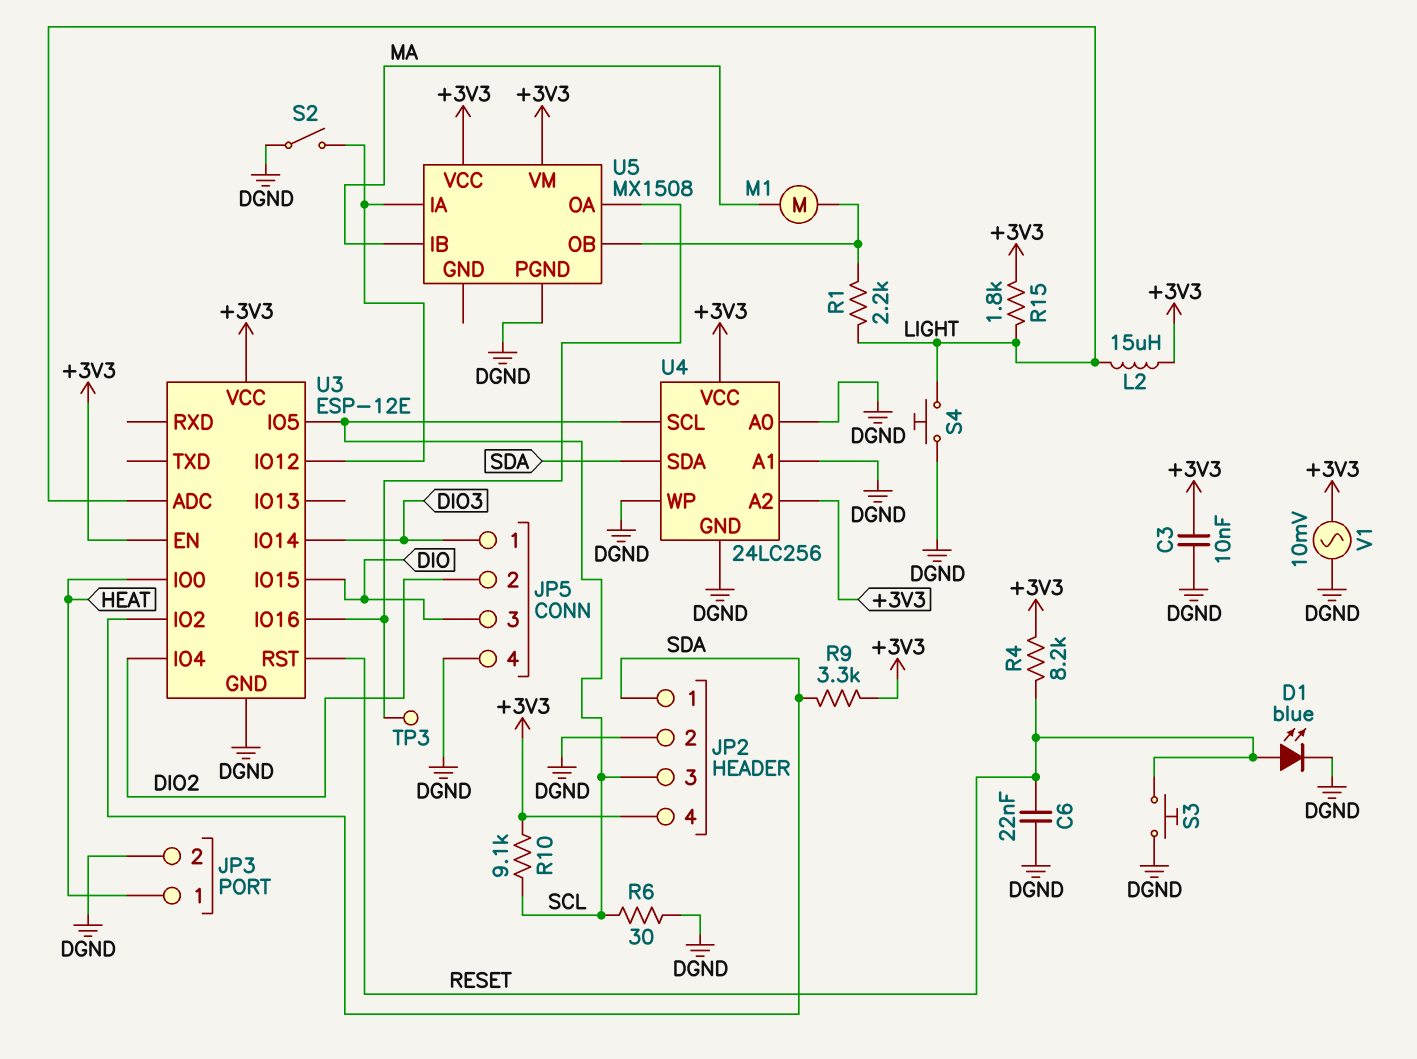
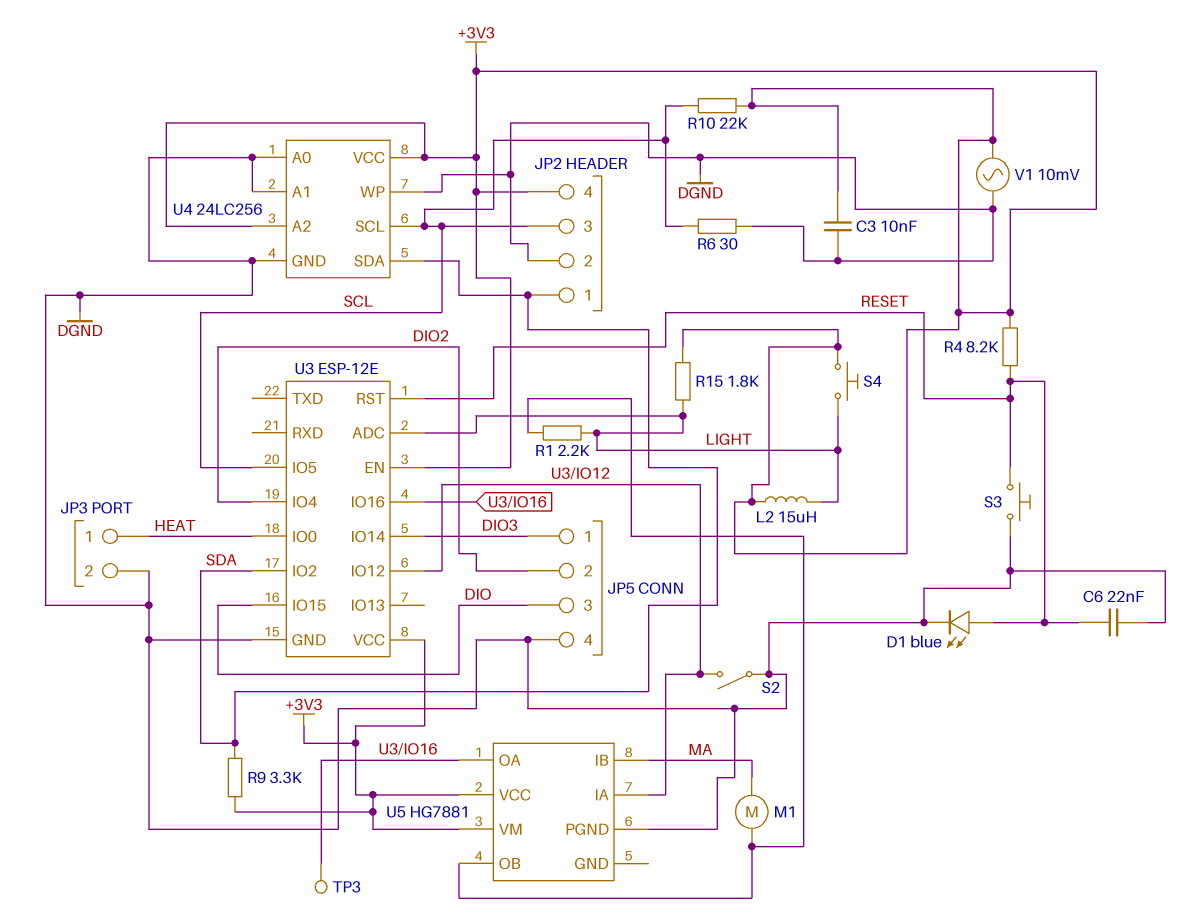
R10: 9.1k (+3V3, SCL) -> 22k (+3V3, SCL)
S4: button (DGND, LIGHT) -> button (+3V3, LIGHT)
U5: MX1508 -> HG7881

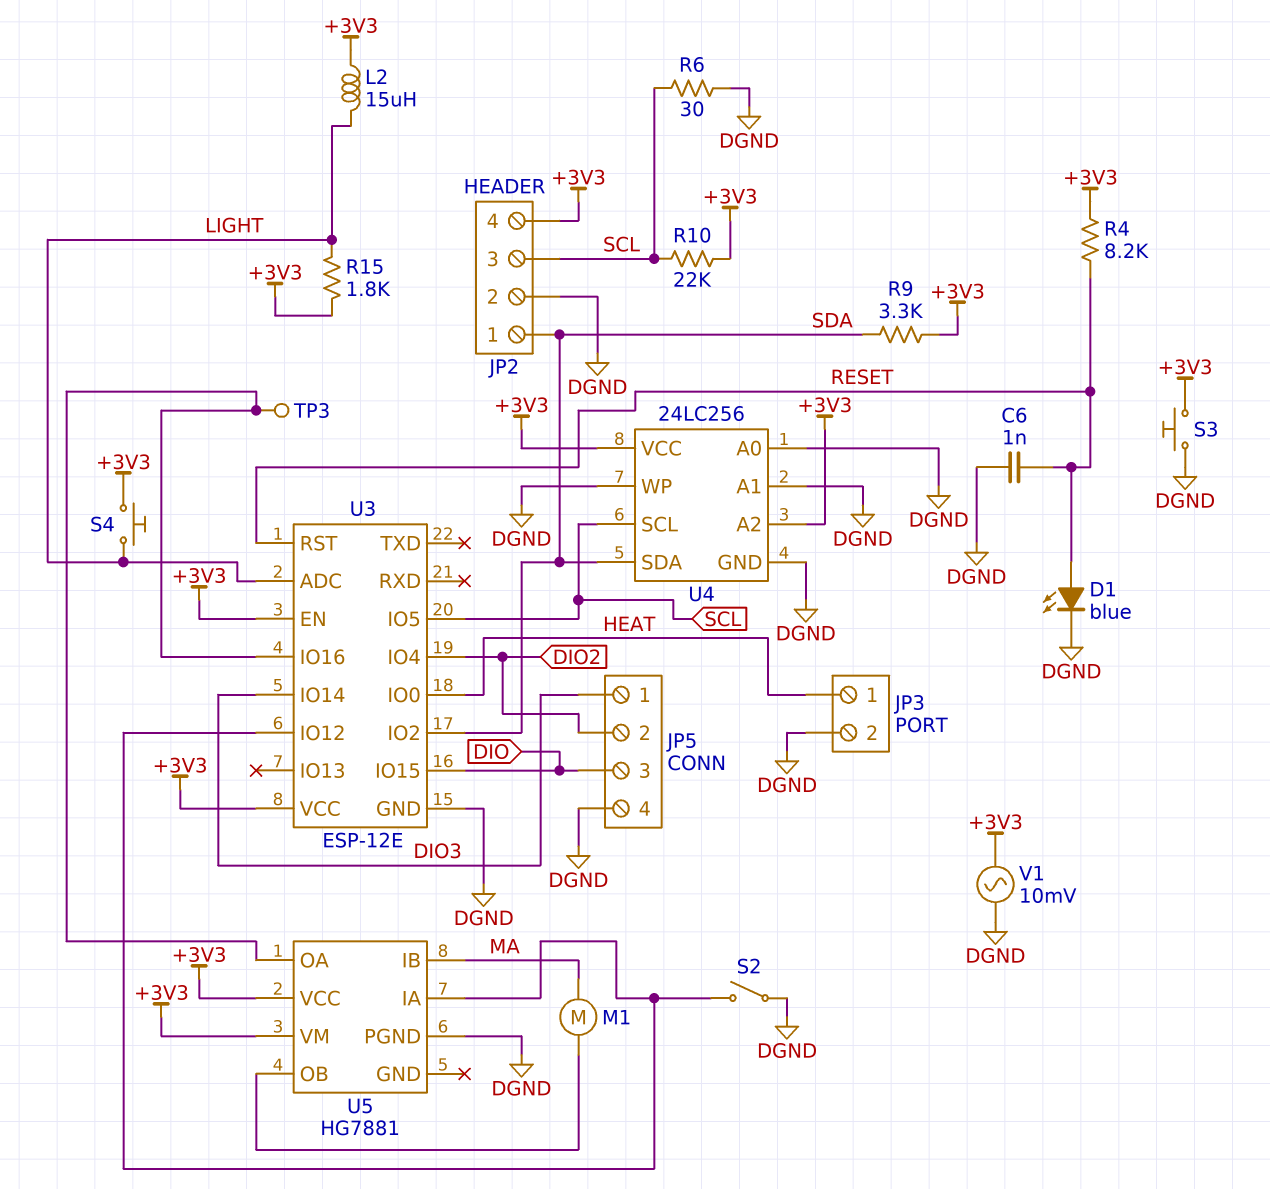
C3: 10nF (+3V3, DGND) -> none
C6: 22nF (DGND, RESET) -> 1nF (DGND, RESET)
R1: 2.2k (LIGHT, U5/OB) -> none
S3: button (DGND, RESET) -> button (+3V3, DGND)

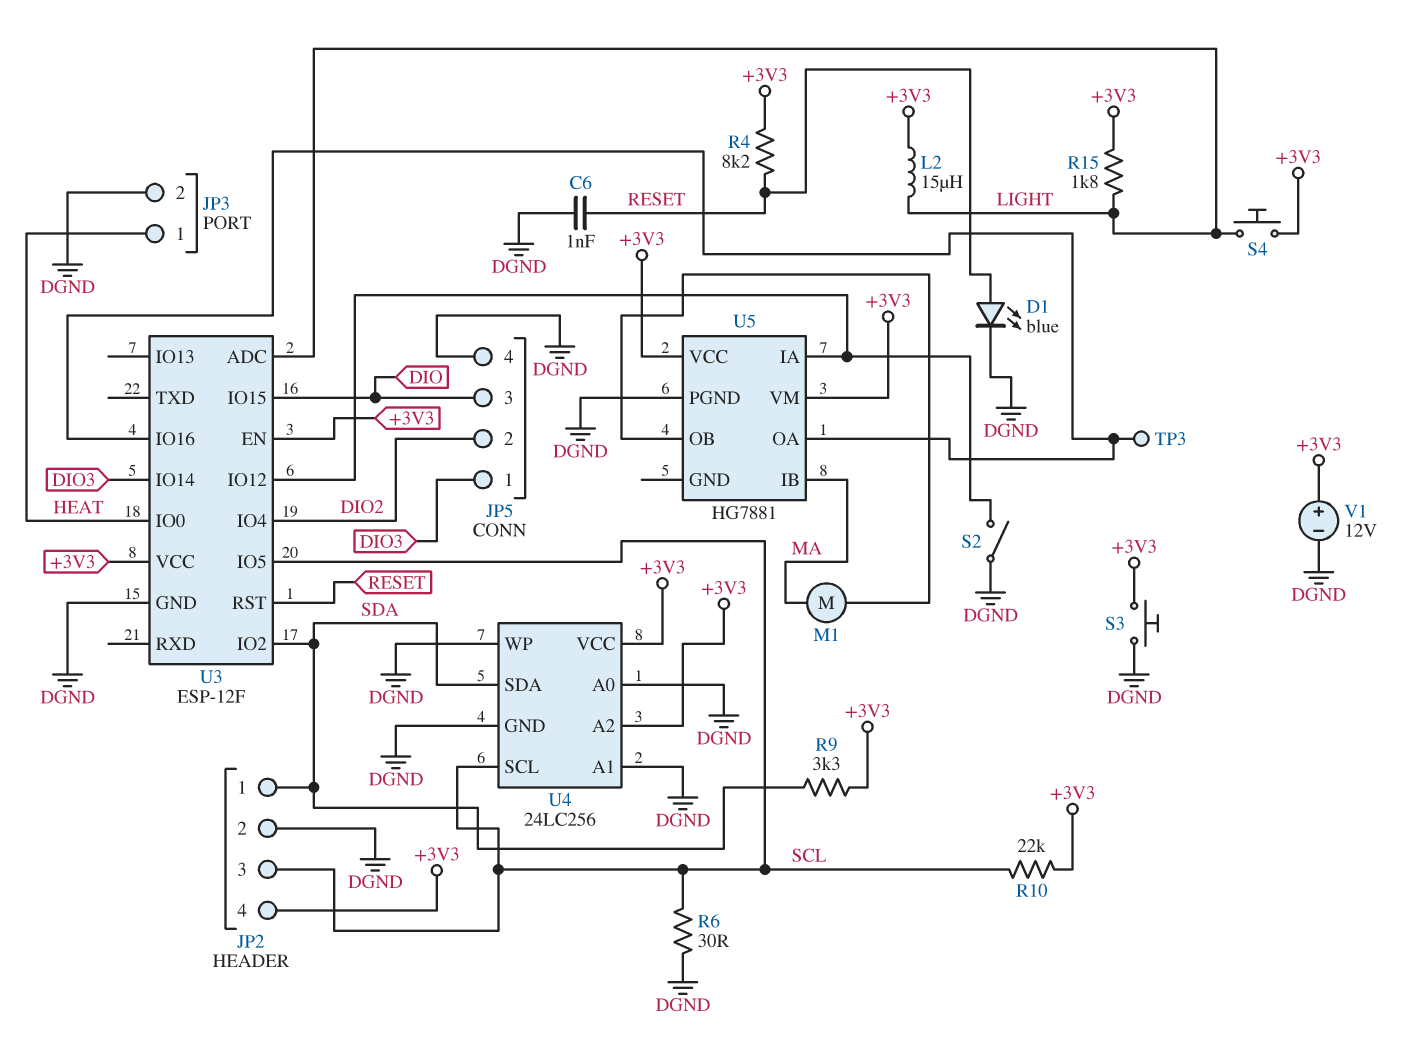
U3: ESP-12E -> ESP-12F
V1: AC 10mV (+3V3, DGND) -> 12V (plus +3V3, minus DGND)

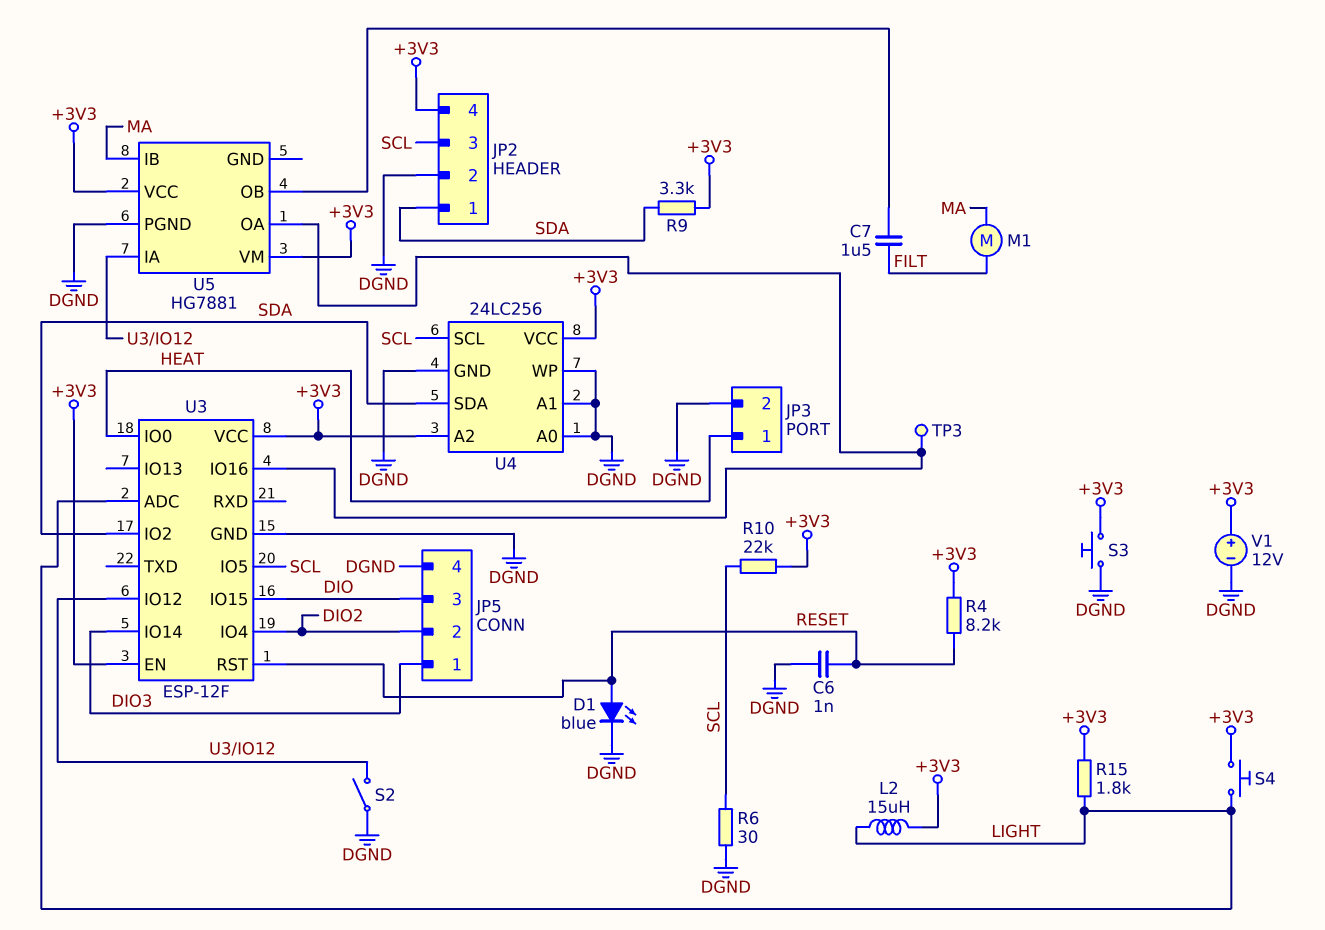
C7: none -> 1.5uF (FILT, U5/OB)
M1: motor (MA, U5/OB) -> motor (FILT, MA)

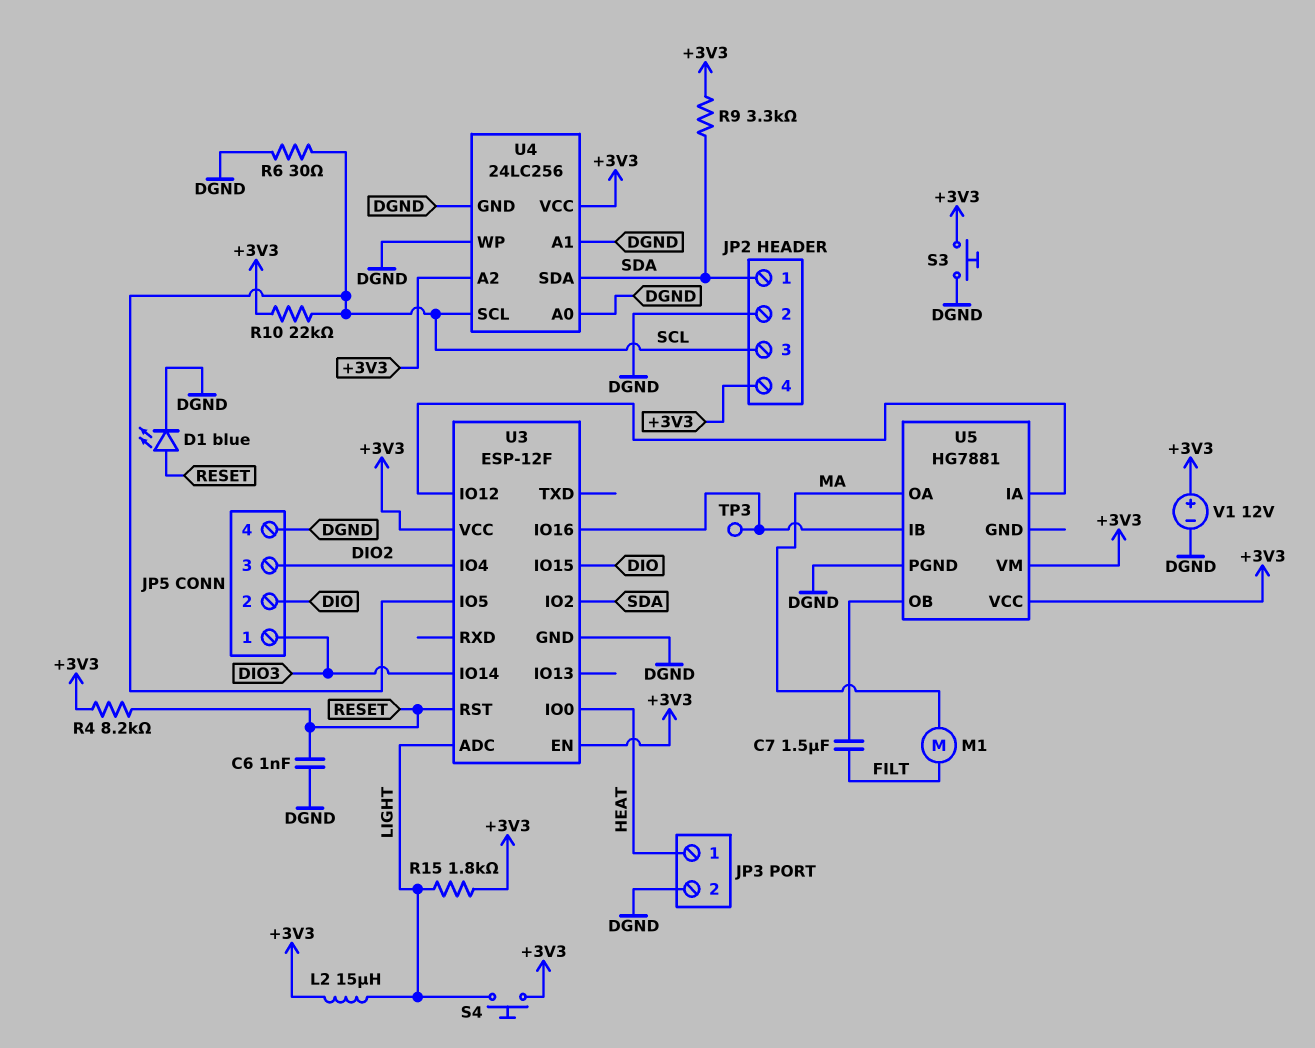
JP5 pin 2: DIO2 -> DIO
JP5 pin 3: DIO -> DIO2
S2: switch (DGND, U3/IO12) -> none
U5 pin IB: MA -> U3/IO16
U5 pin OA: U3/IO16 -> MA

